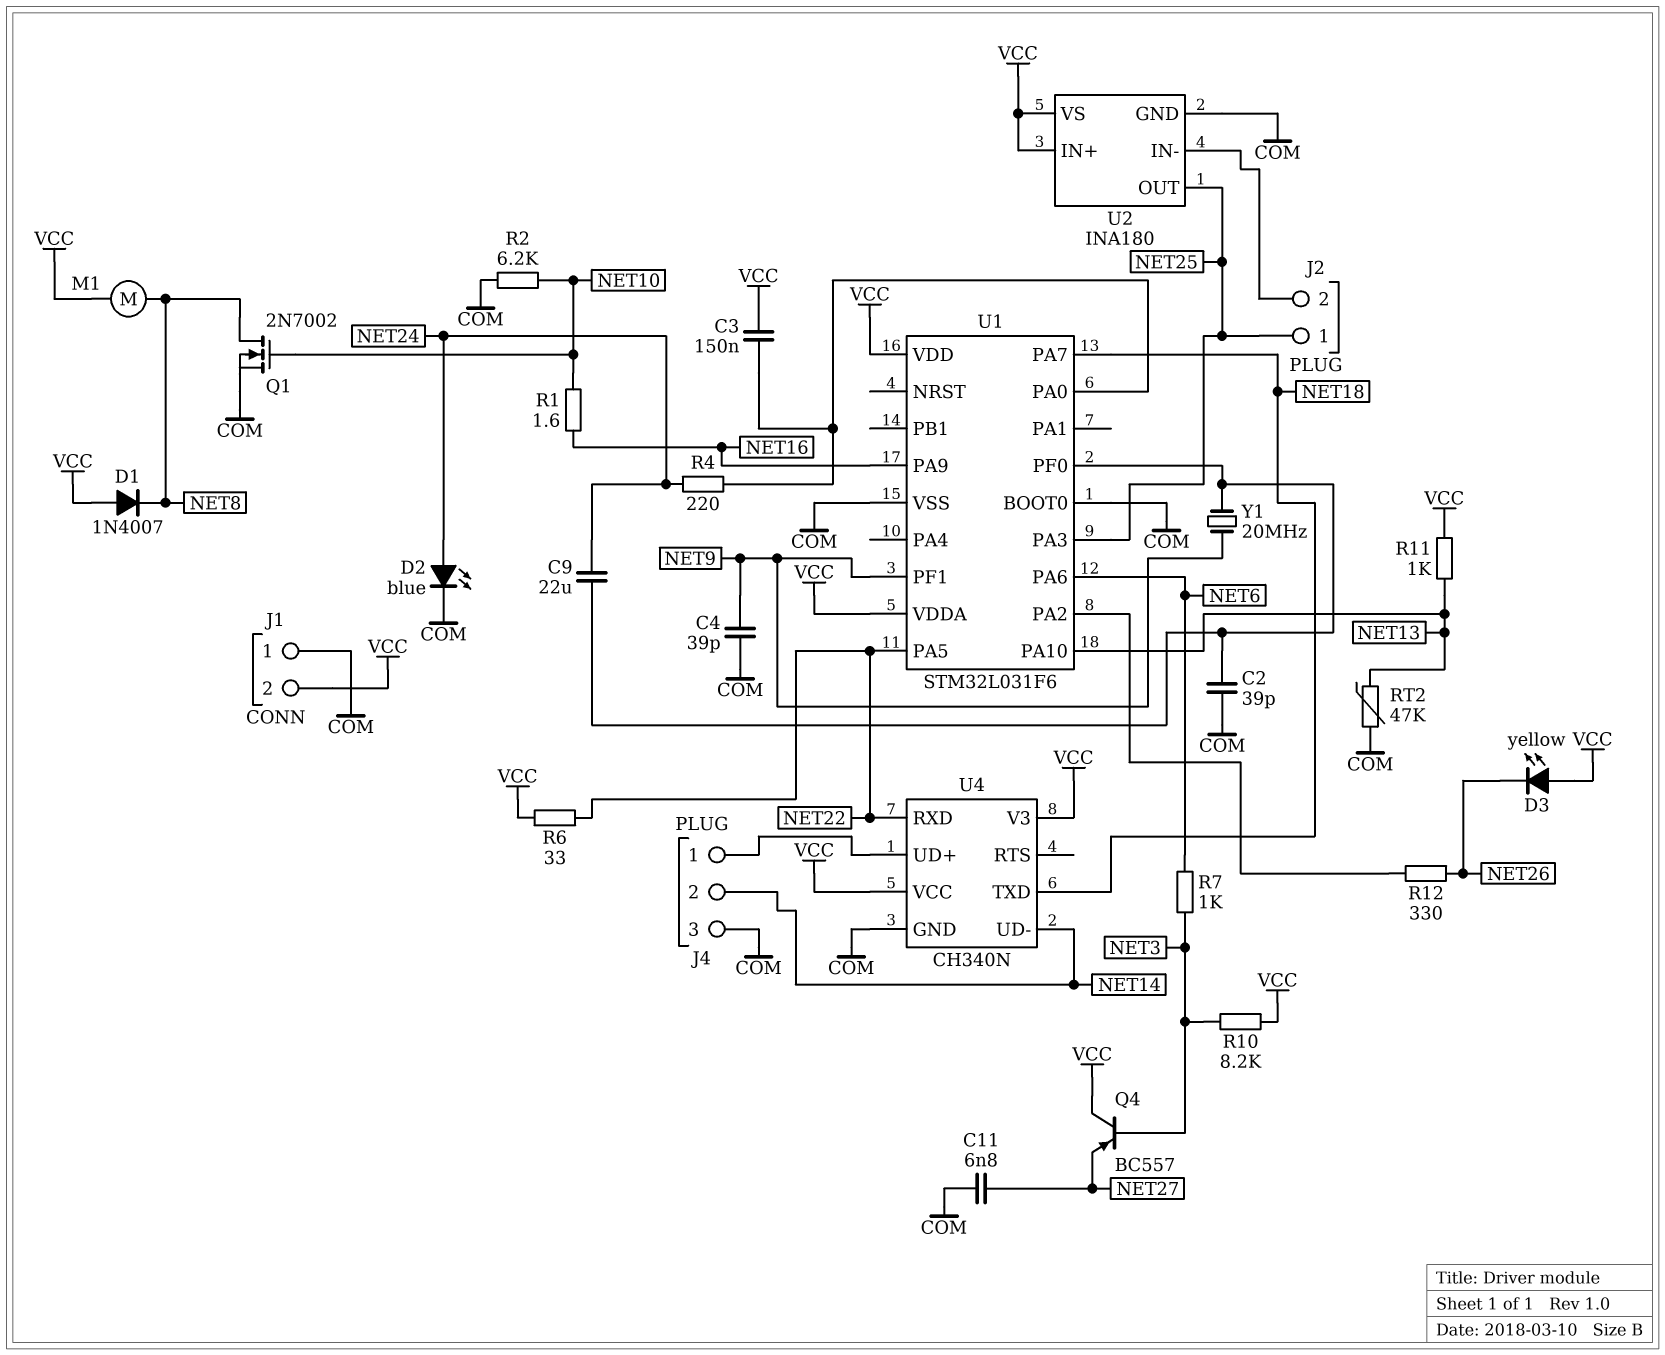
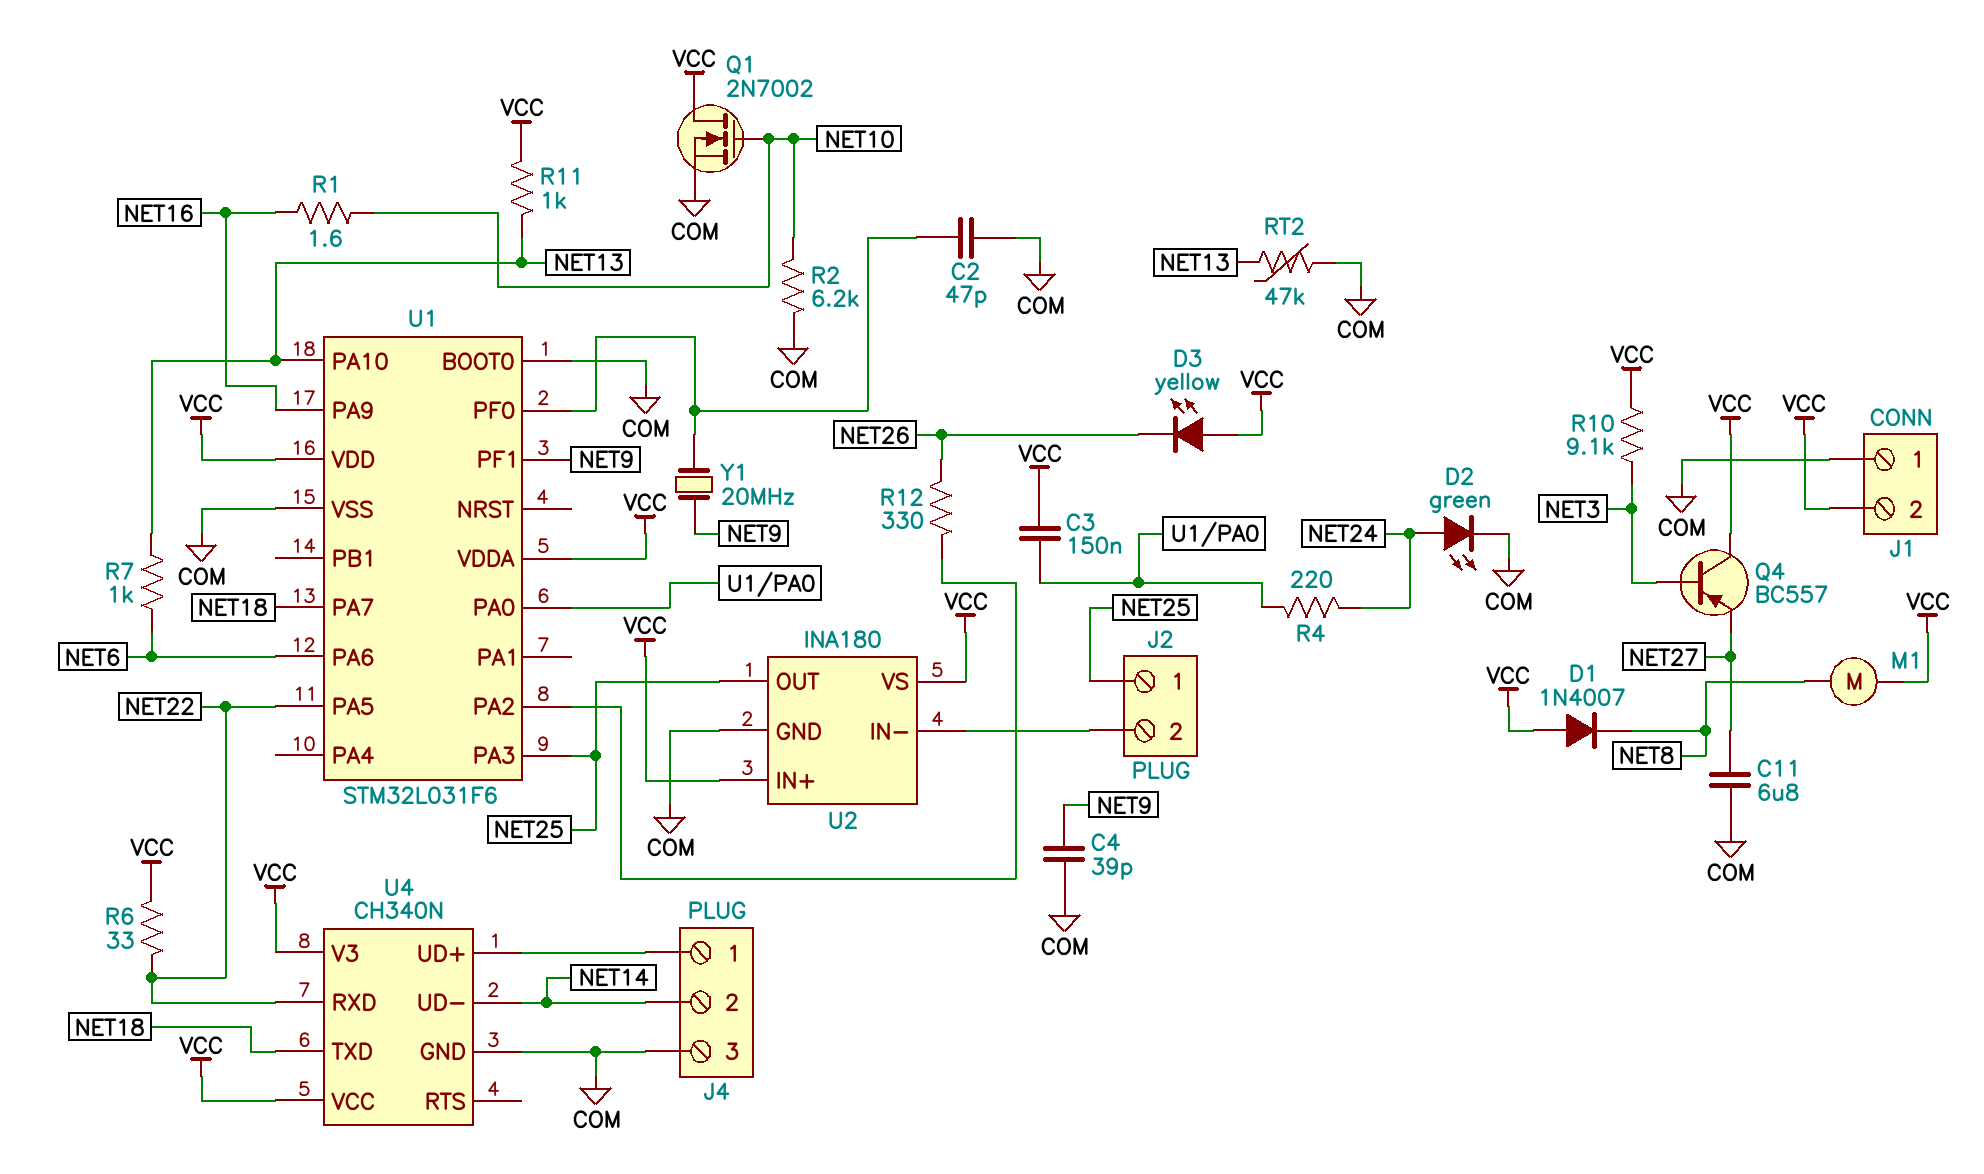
C2: 39pF (COM, U1/PF0) -> 47pF (COM, U1/PF0)
C9: 22uF (NET24, U1/PF0) -> none
C11: 6.8nF (COM, NET27) -> 6.8uF (COM, NET27)
D2: LED blue (A NET24, K COM) -> LED green (A NET24, K COM)
Q1: NMOS 2N7002 (G NET10, D NET8, S COM) -> NMOS 2N7002 (G NET10, D VCC, S COM)
R7: 1k (NET3, NET6) -> 1k (NET6, NET13)
R10: 8.2k (NET3, VCC) -> 9.1k (NET3, VCC)

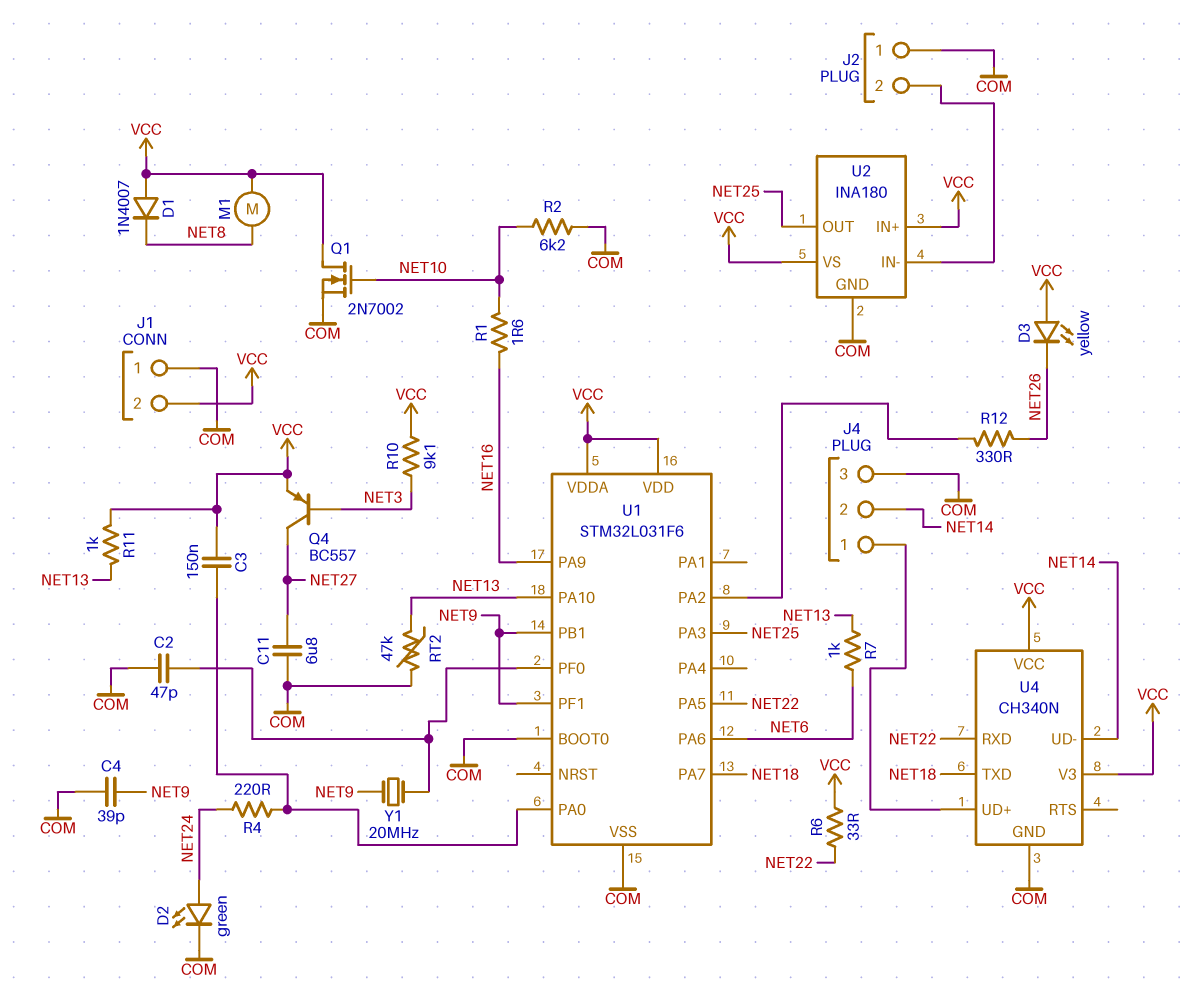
J2 pin 1: NET25 -> COM
Q4: PNP BC557 (B NET3, C VCC, E NET27) -> PNP BC557 (B NET3, C NET27, E VCC)
U1 pin PB1: none -> NET9

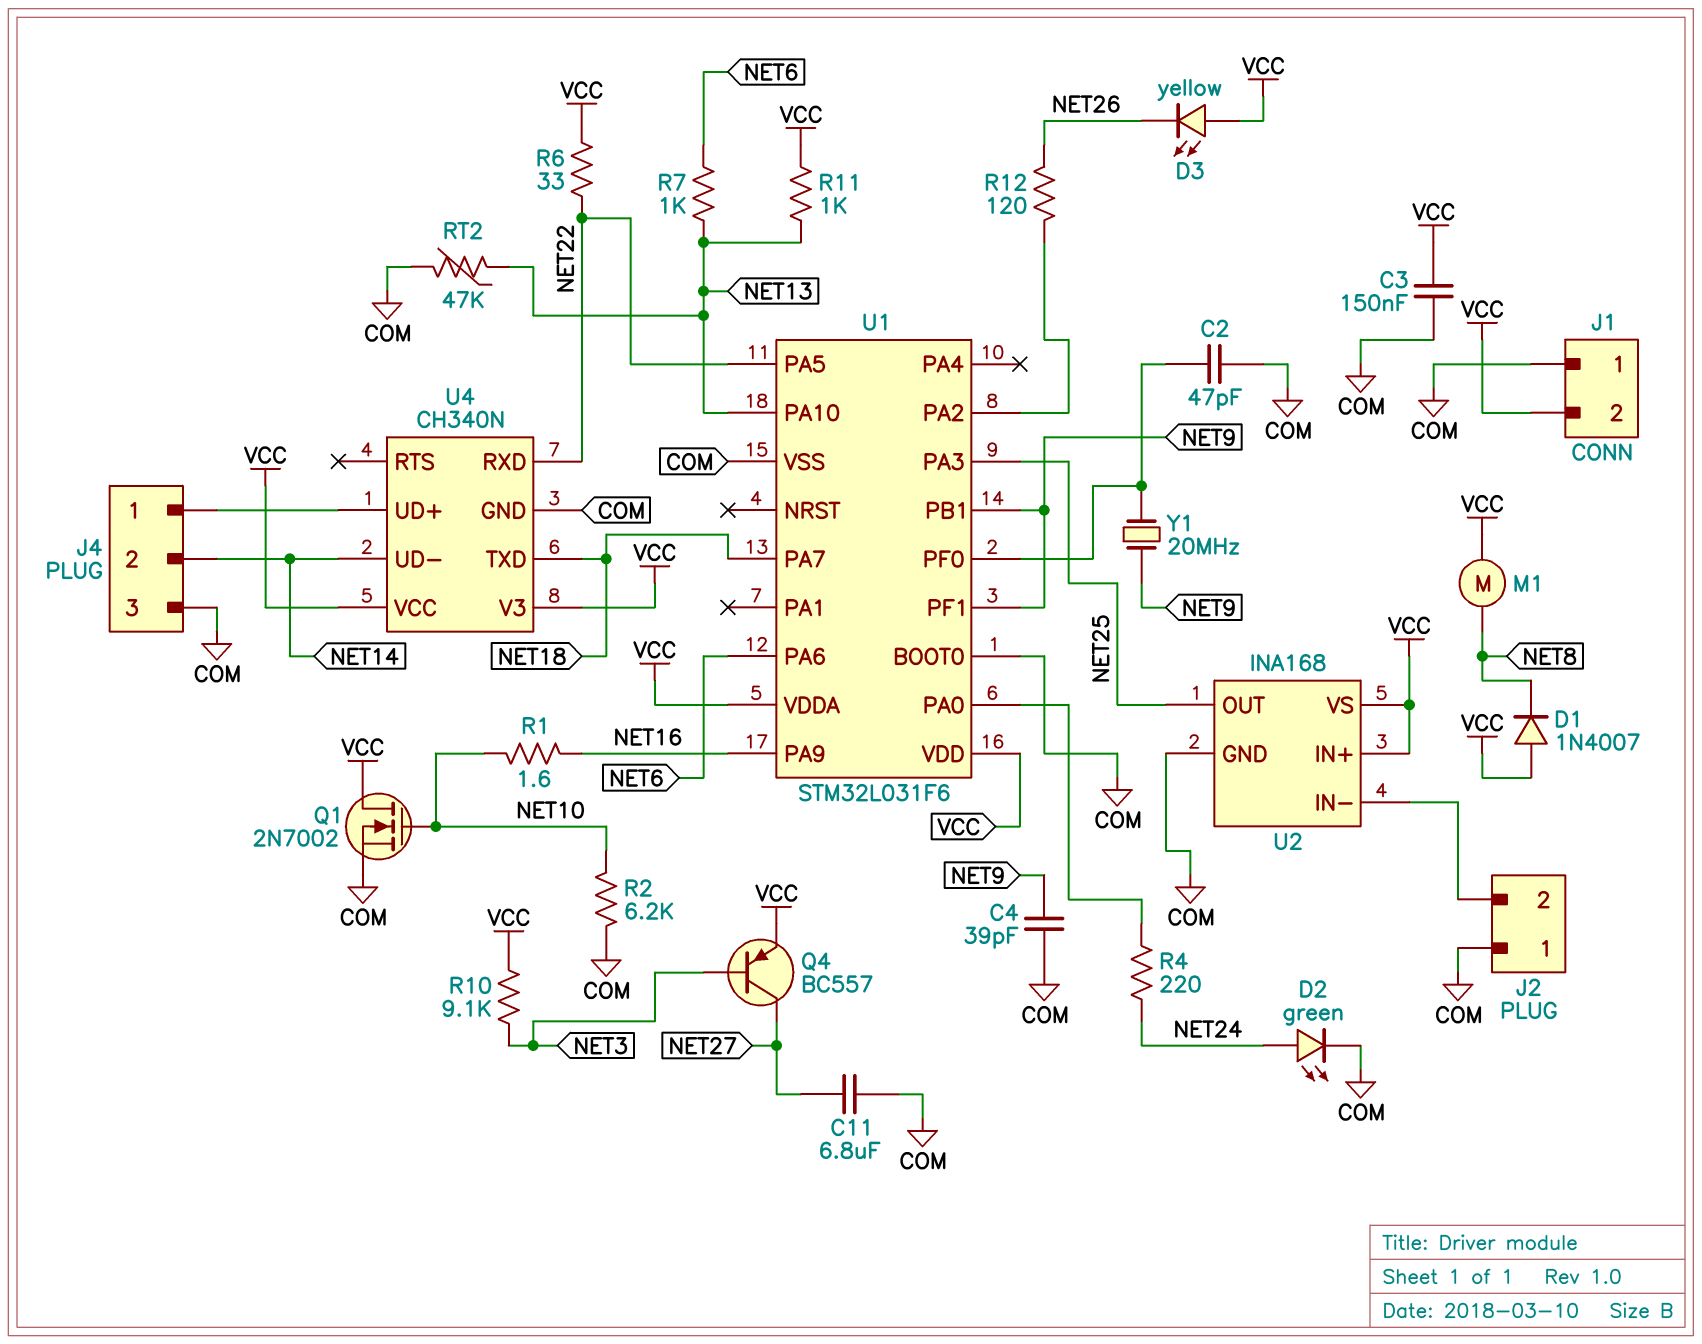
C3: 150nF (U1/PA0, VCC) -> 150nF (COM, VCC)
R12: 330 (NET26, U1/PA2) -> 120 (NET26, U1/PA2)
U2: INA180 -> INA168

